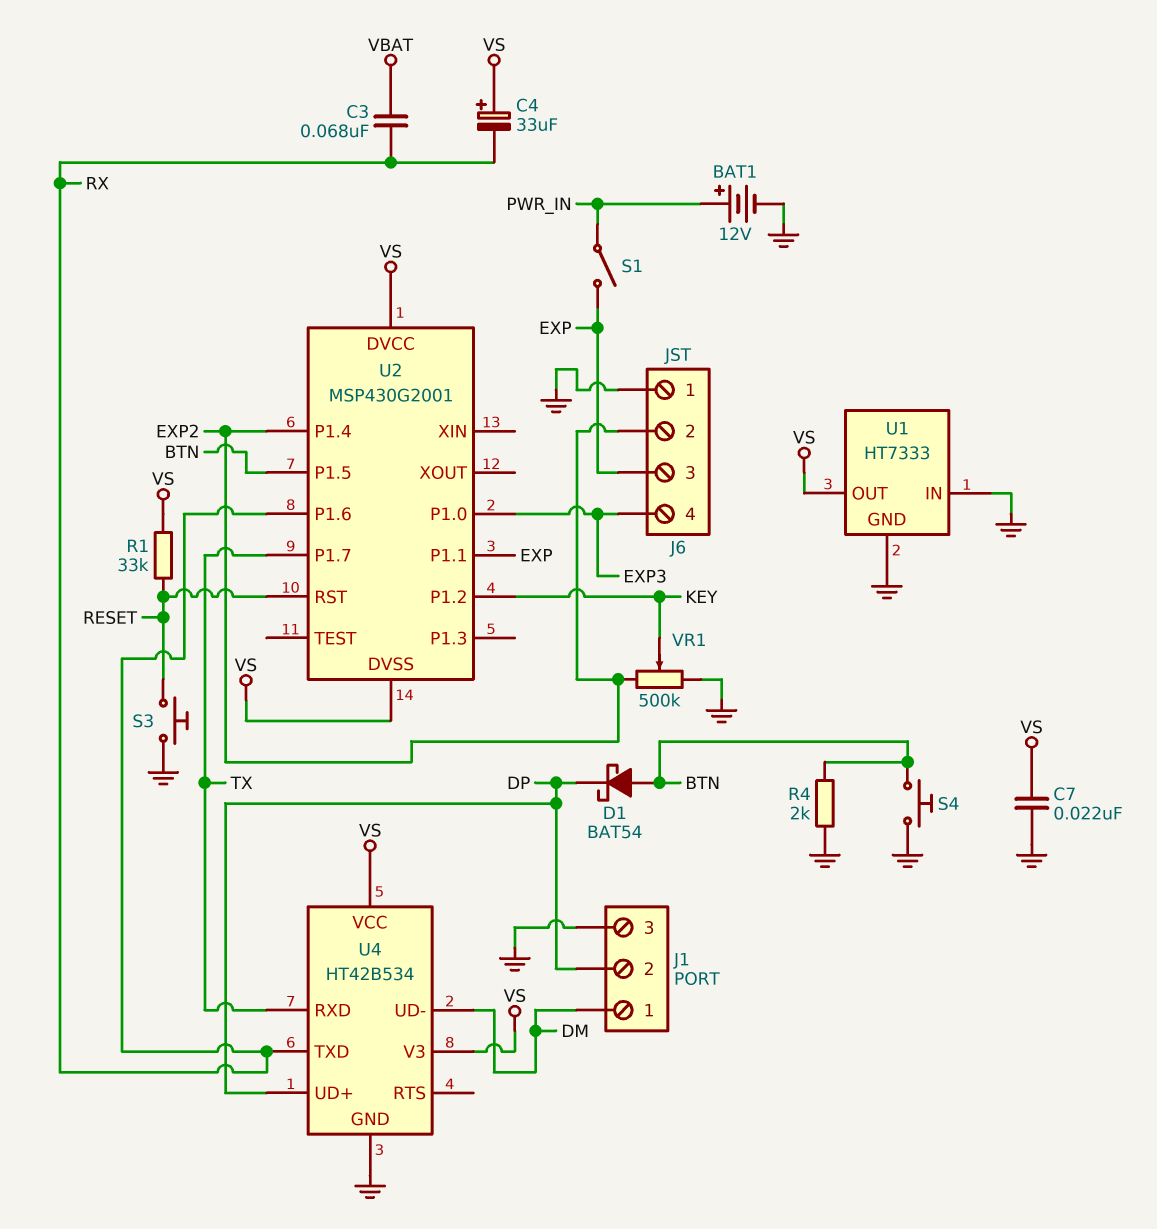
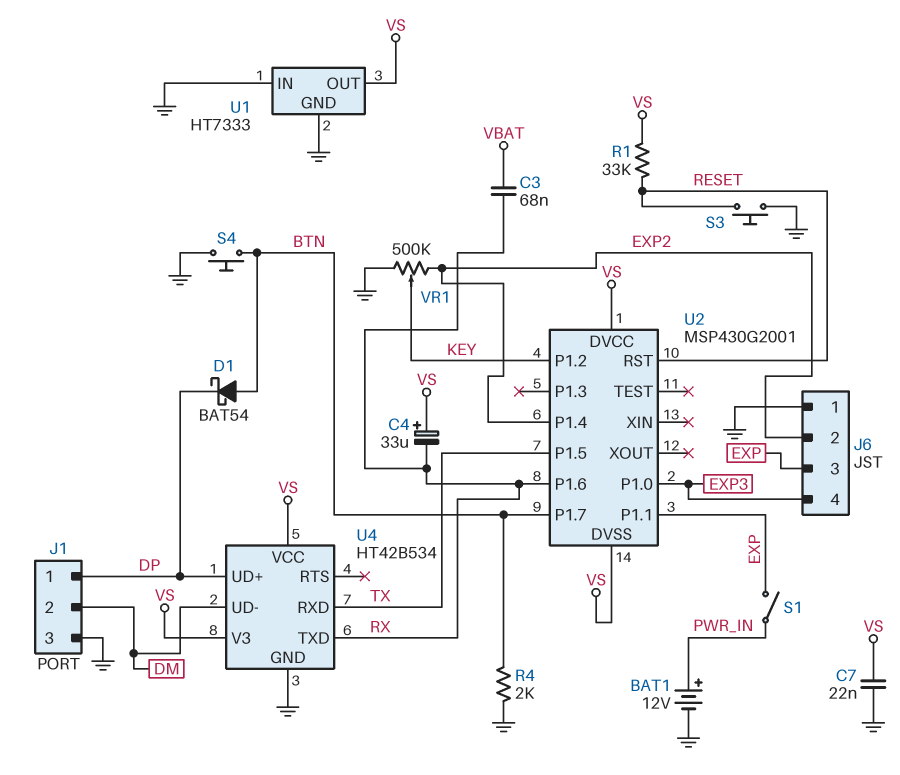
J1 pin 1: DM -> DP
J1 pin 2: DP -> DM
U2 pin P1.5: BTN -> TX
U2 pin P1.7: TX -> BTN

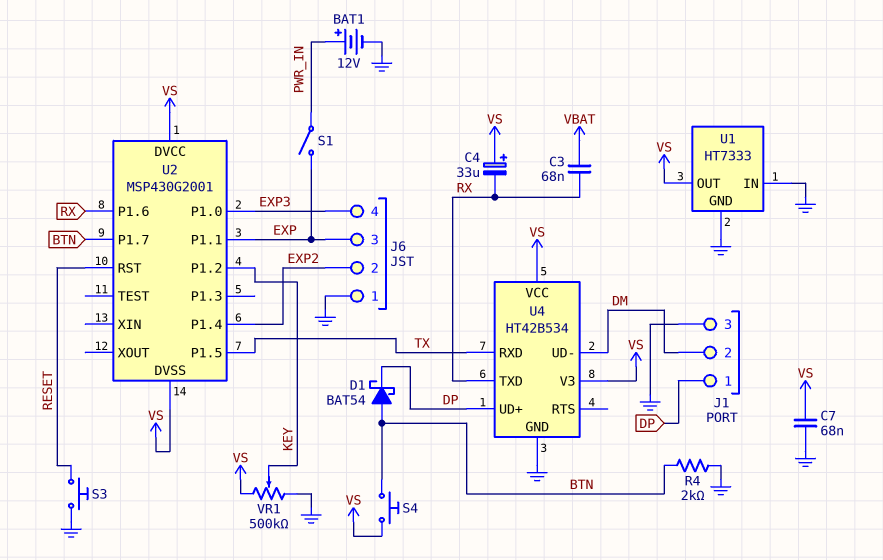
C7: 22nF (GND, VS) -> 68nF (GND, VS)
R1: 33k (RESET, VS) -> none
S4: button (BTN, GND) -> button (BTN, VS)
VR1: 500k (EXP2, GND, wiper KEY) -> 500k (GND, VS, wiper KEY)

